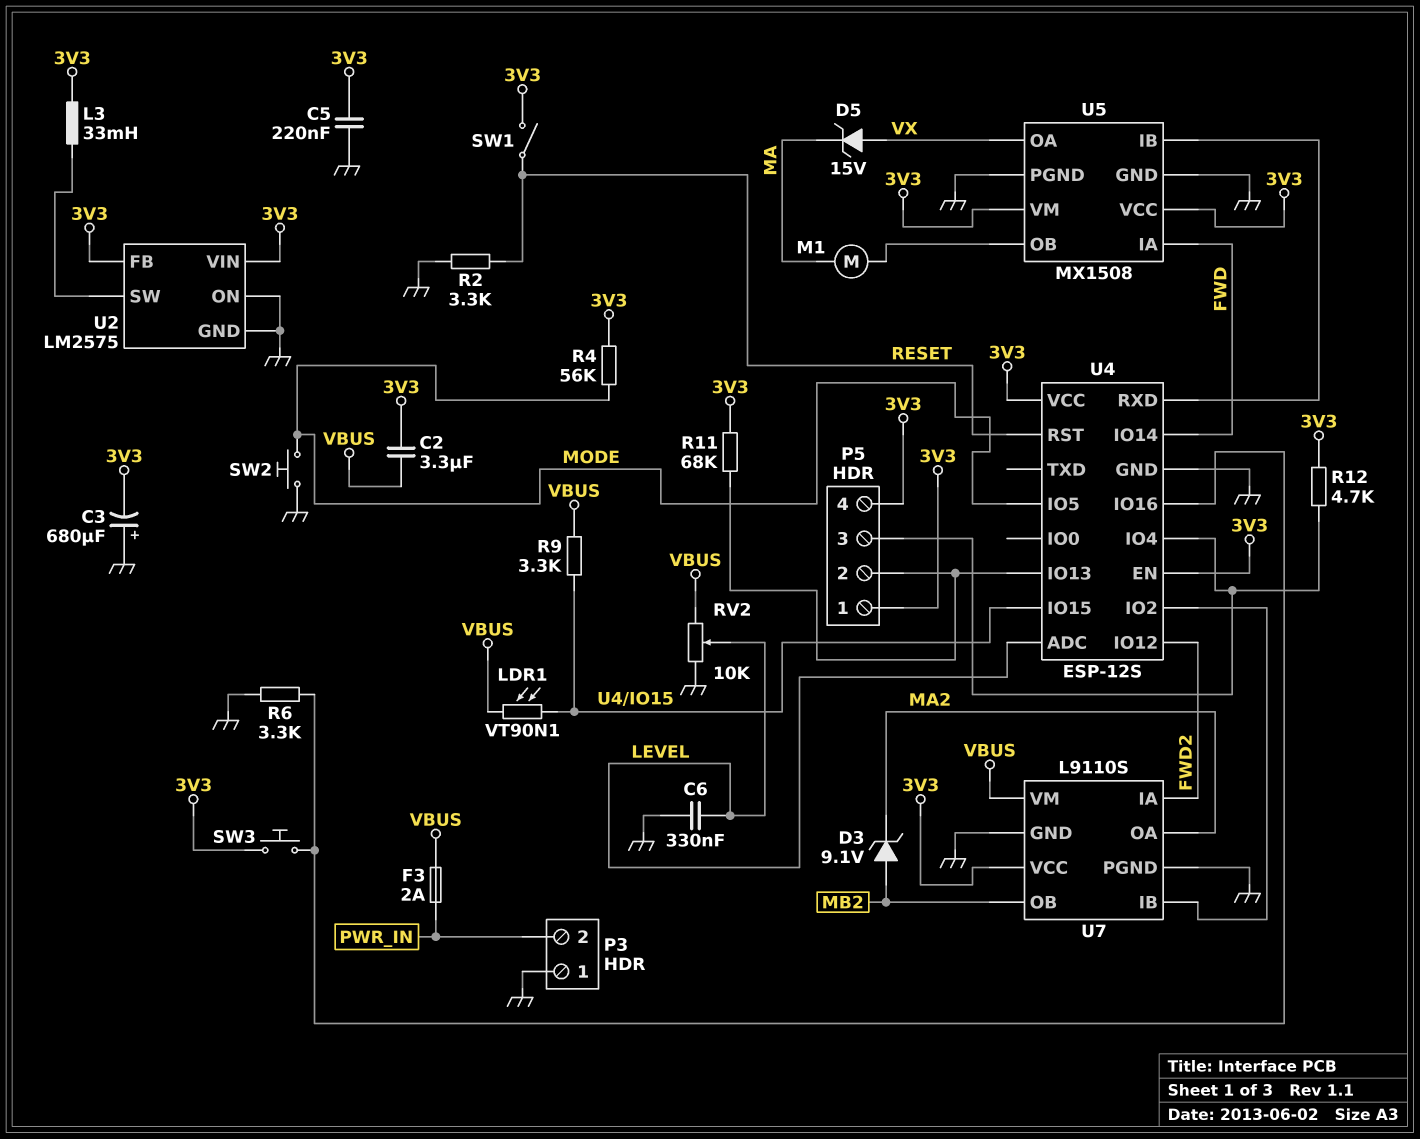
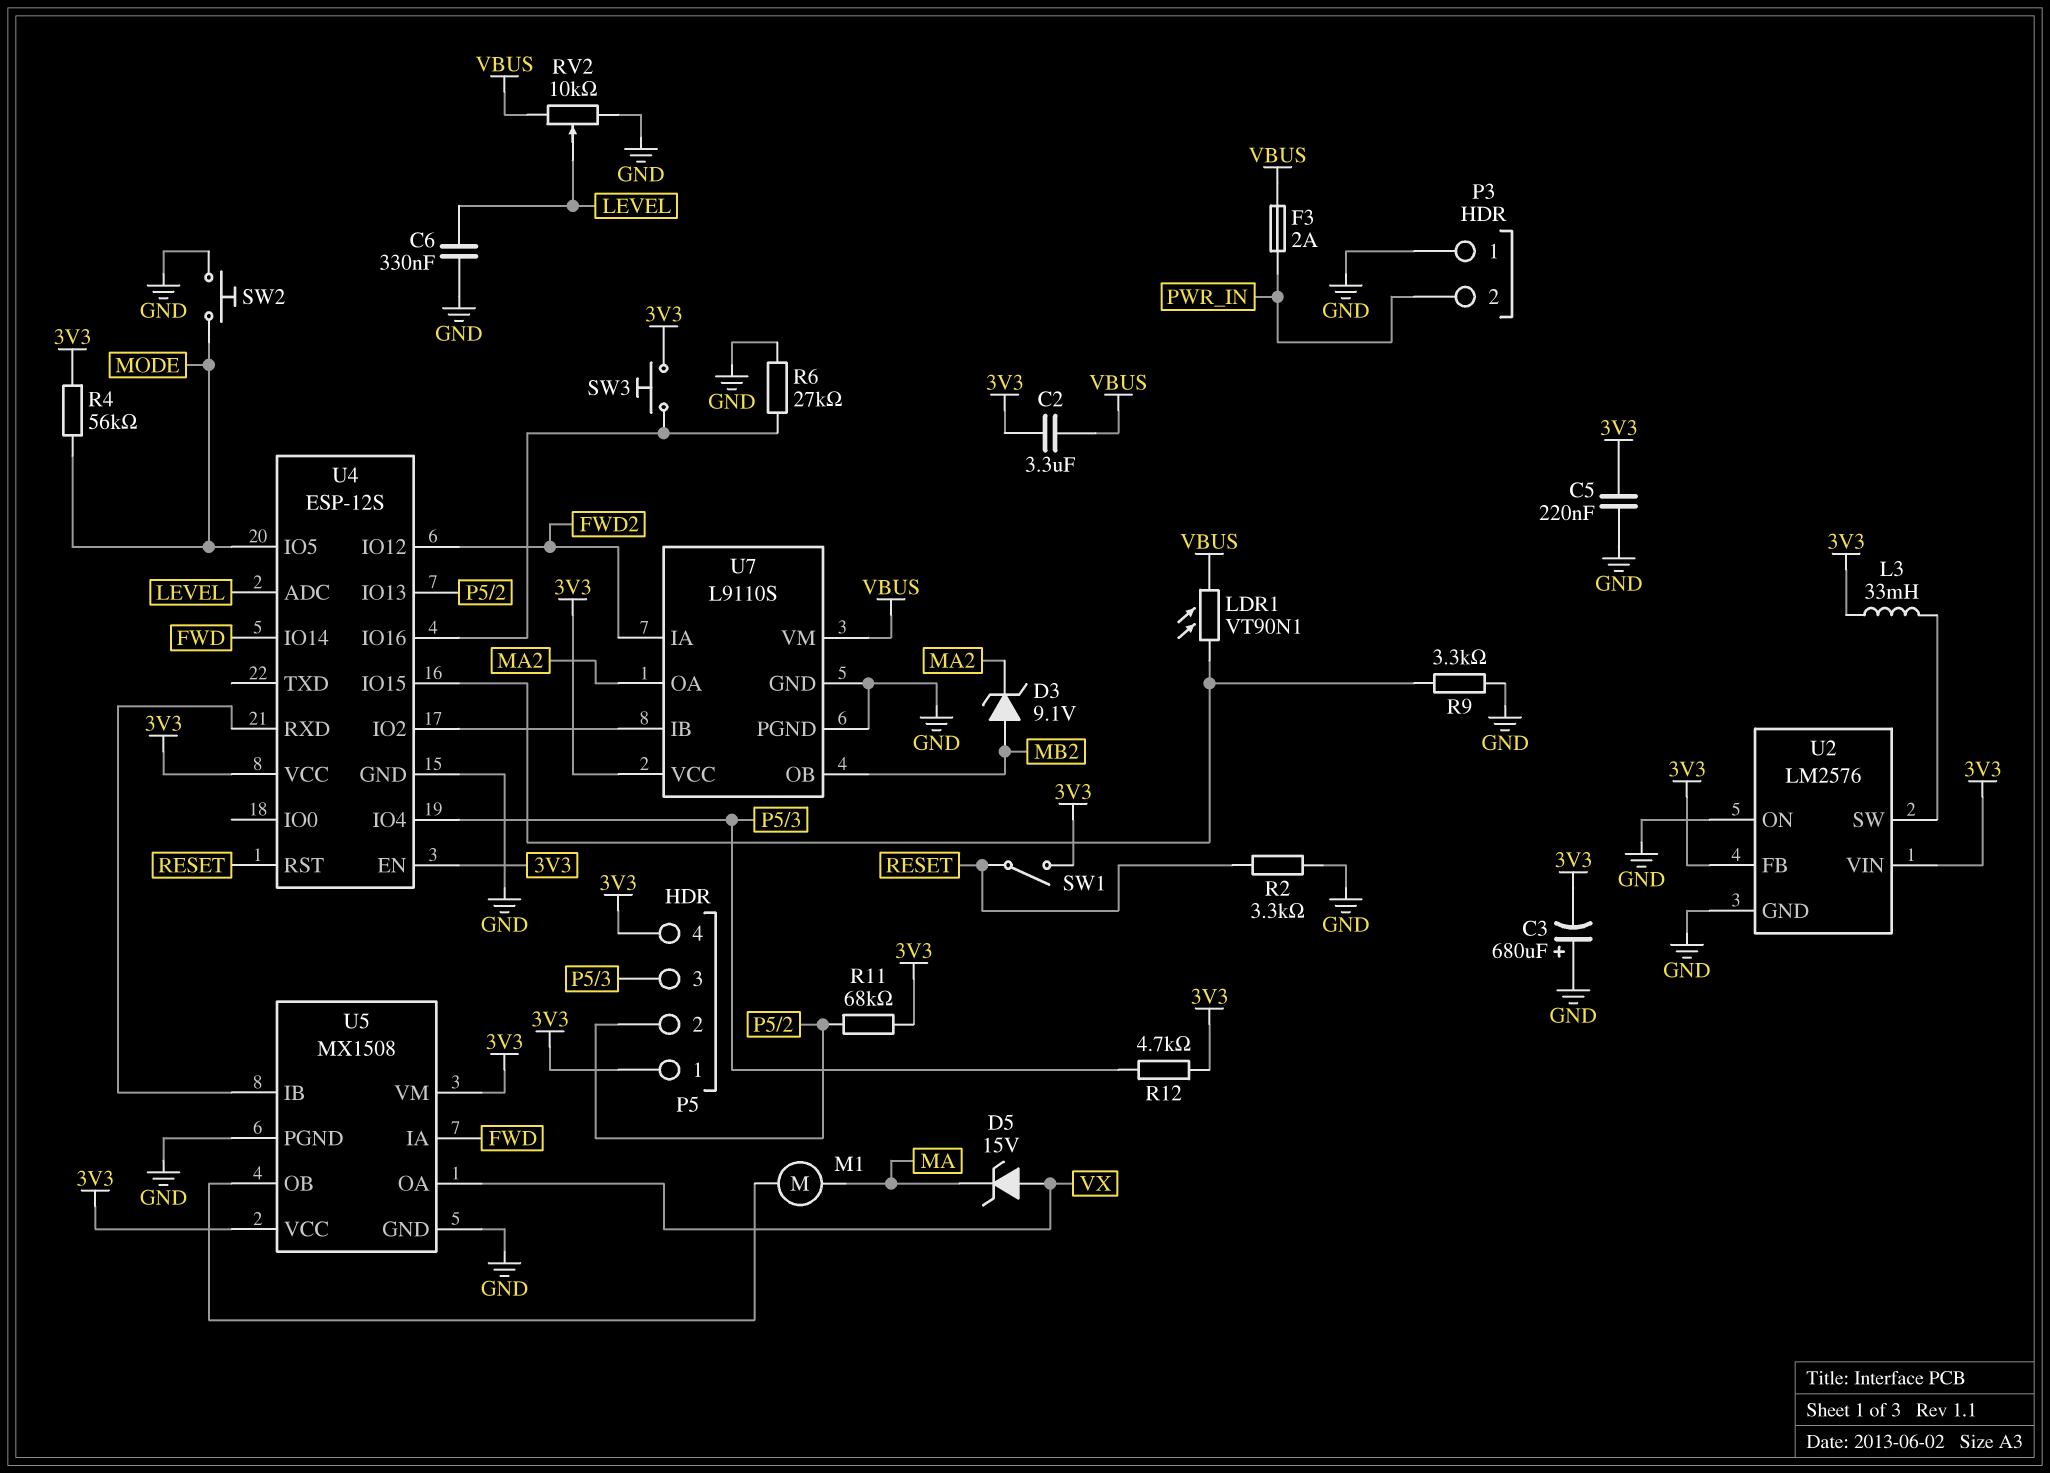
R6: 3.3k (GND, U4/IO16) -> 27k (GND, U4/IO16)
R9: 3.3k (U4/IO15, VBUS) -> 3.3k (GND, U4/IO15)
U2: LM2575 -> LM2576

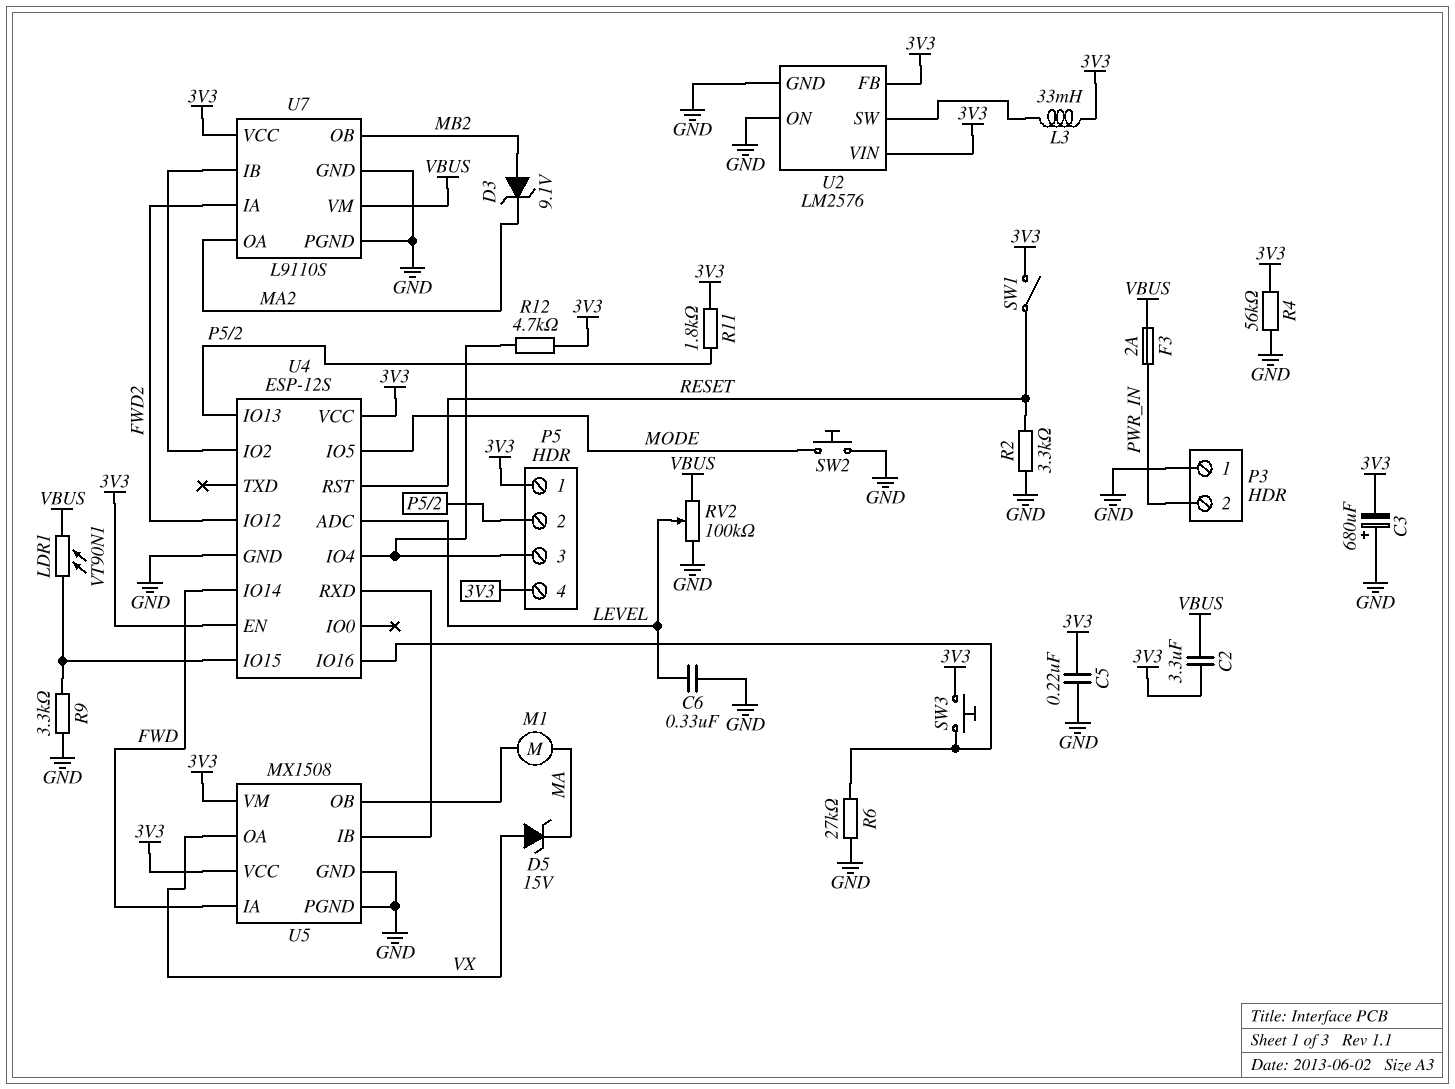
R4: 56k (3V3, MODE) -> 56k (3V3, GND)
R11: 68k (3V3, P5/2) -> 1.8k (3V3, P5/2)
RV2: 10k (GND, VBUS, wiper LEVEL) -> 100k (GND, VBUS, wiper LEVEL)

